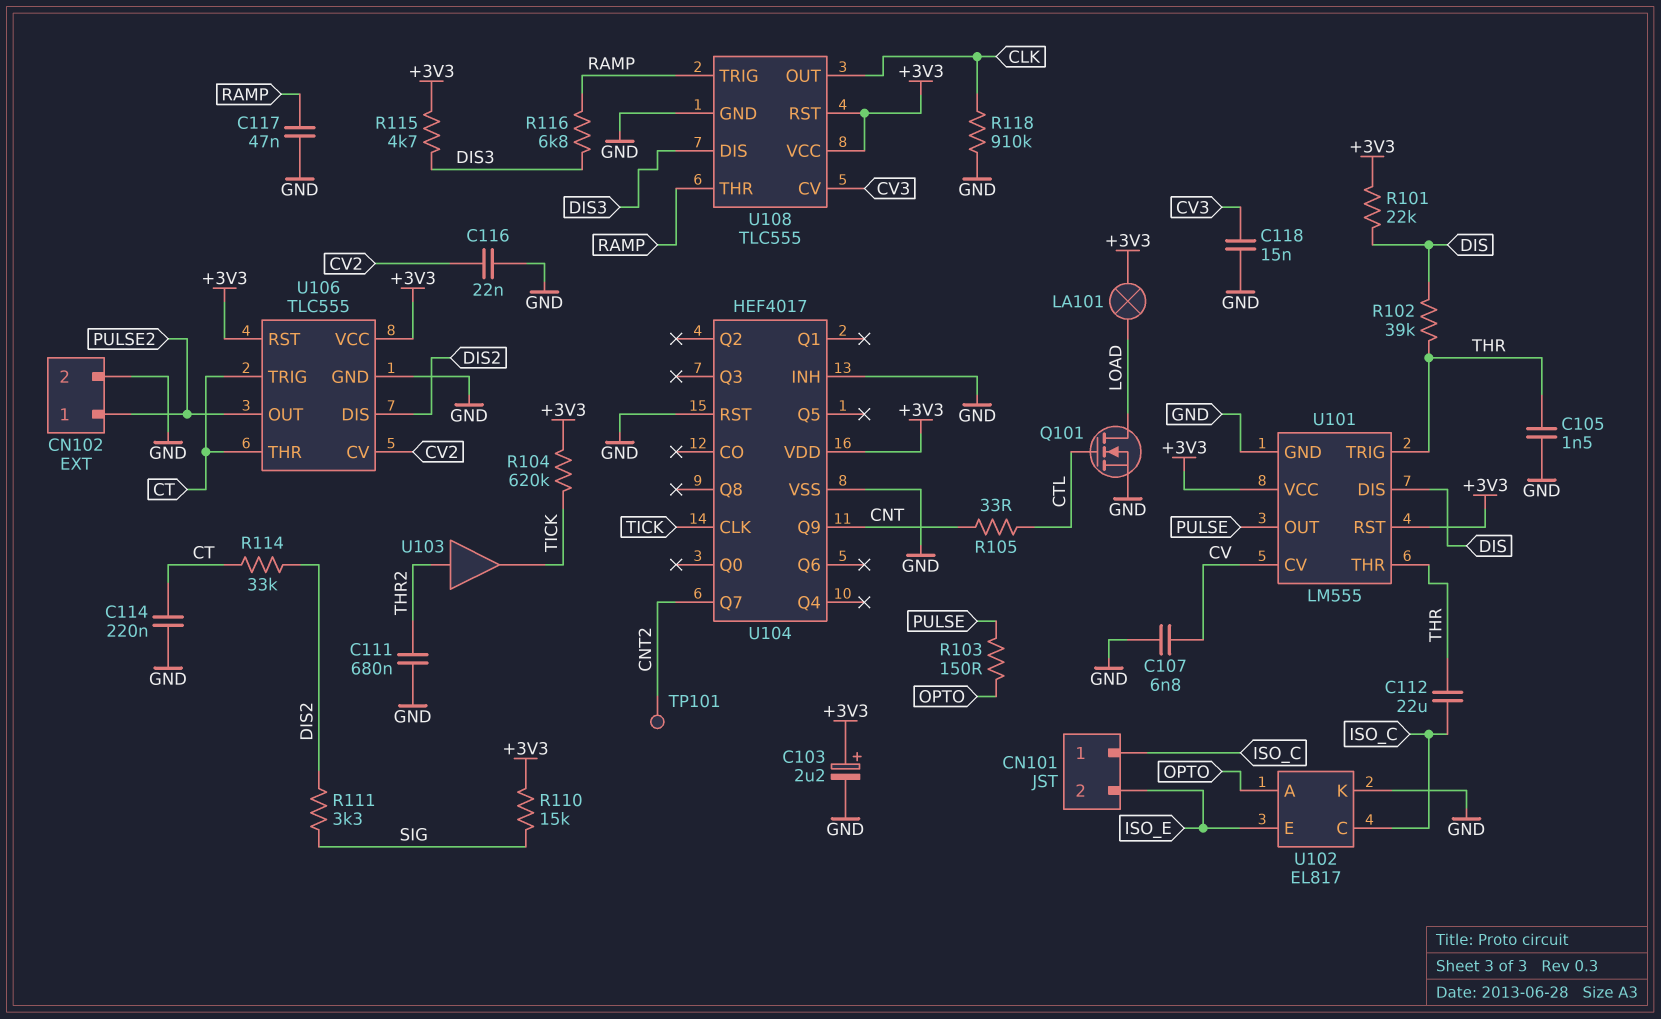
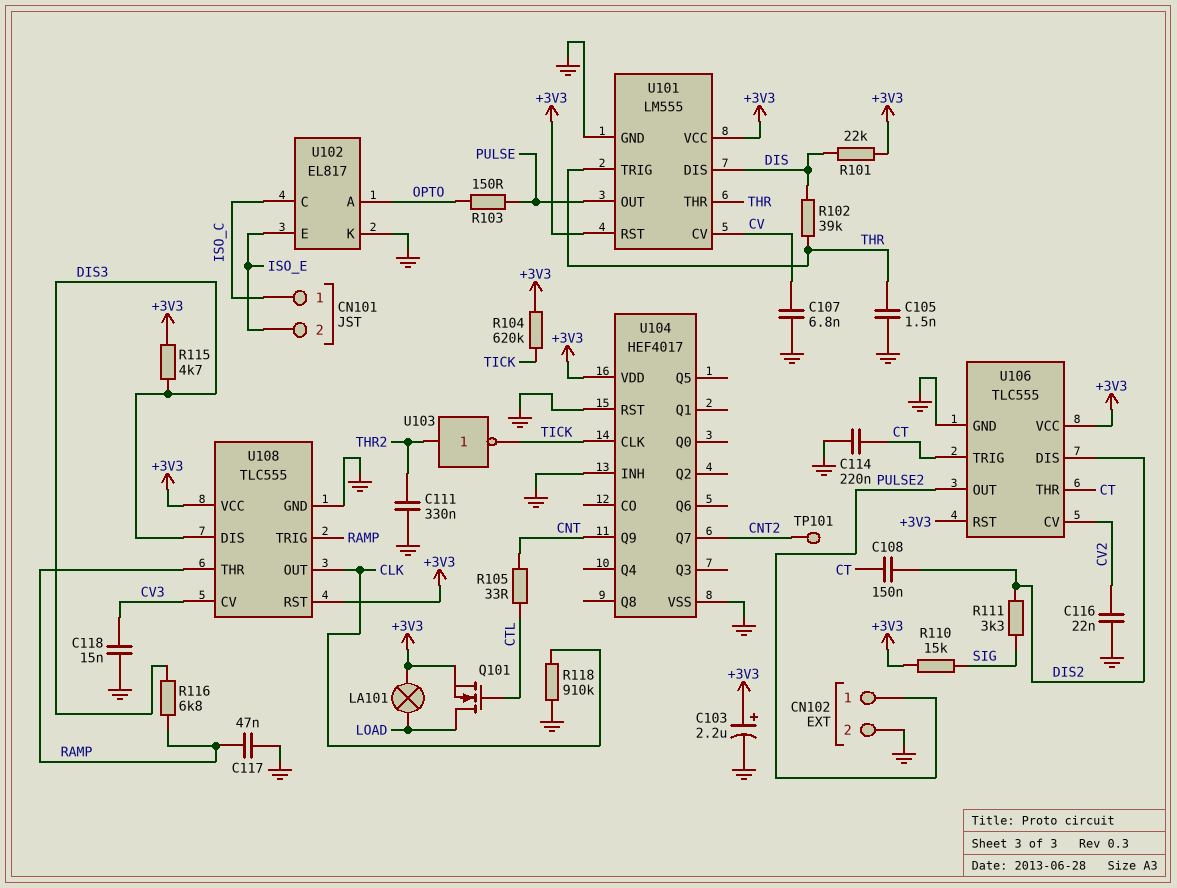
C108: none -> 150nF (CT, DIS2)
C111: 680nF (GND, THR2) -> 330nF (GND, THR2)
C112: 22uF (ISO_C, THR) -> none
Q101: NMOS (G CTL, D LOAD, S GND) -> NMOS (G CTL, D LOAD, S +3V3)
R114: 33k (CT, DIS2) -> none
U103: buffer (in THR2, out TICK) -> NOT (in THR2, out TICK)

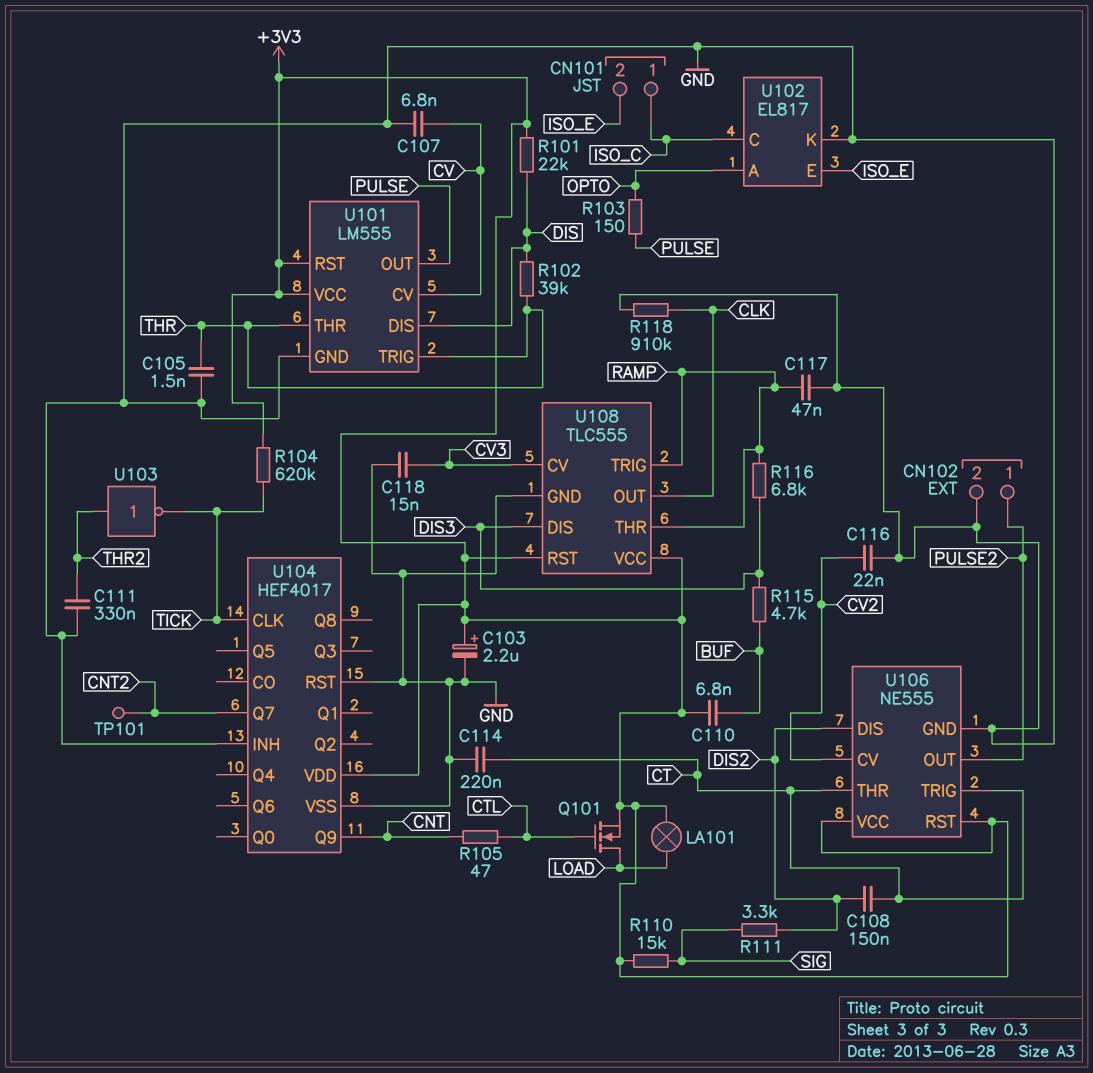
C110: none -> 6.8nF (+3V3, BUF)
R105: 33 (CNT, CTL) -> 47 (CNT, CTL)
R115: 4.7k (+3V3, DIS3) -> 4.7k (BUF, DIS3)
U106: TLC555 -> NE555

